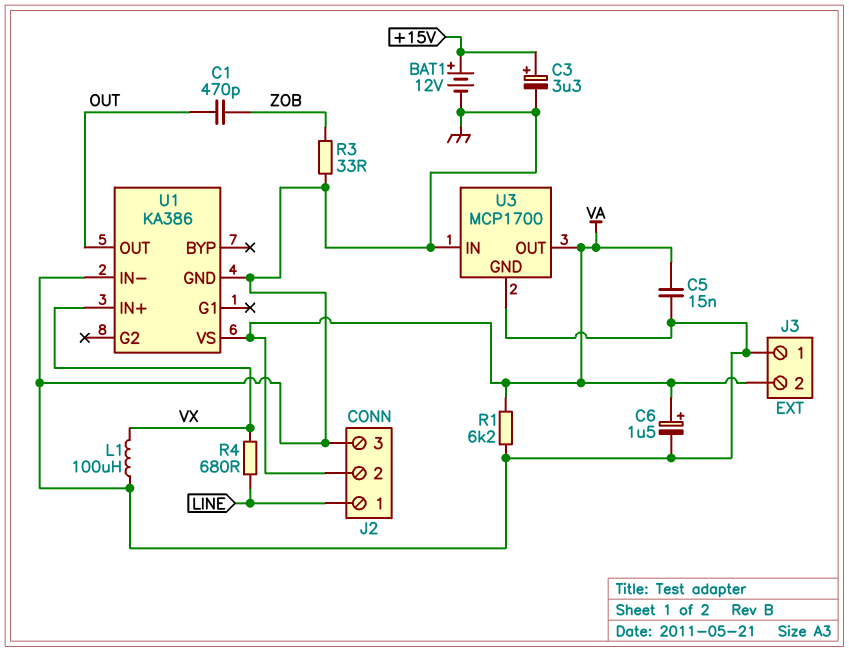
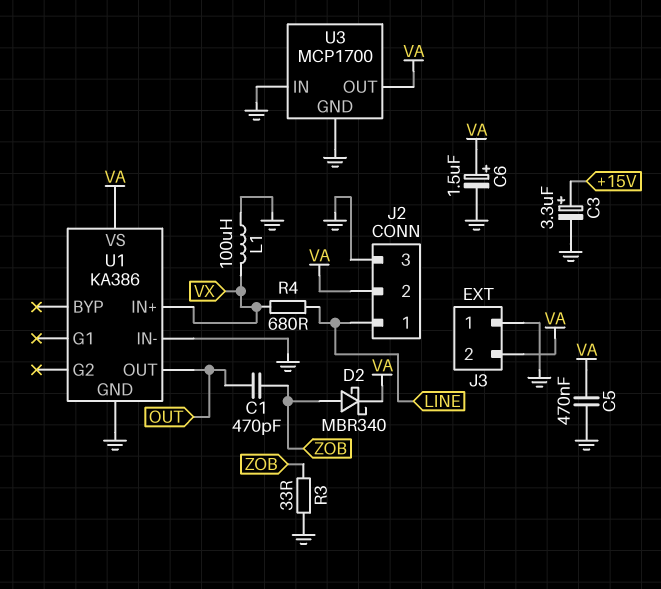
BAT1: 12V (plus +15V, minus GND) -> none
C5: 15nF (GND, VA) -> 470nF (GND, VA)
D2: none -> schottky MBR340 (A ZOB, K VA)
R1: 6.2k (GND, VA) -> none

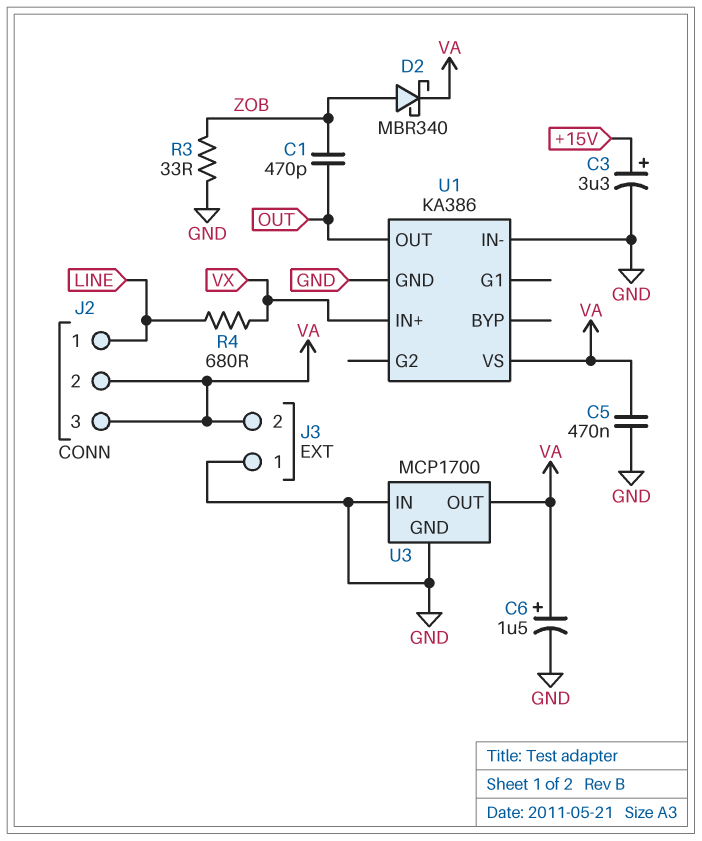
J2 pin 3: GND -> VA
L1: 100uH (GND, VX) -> none

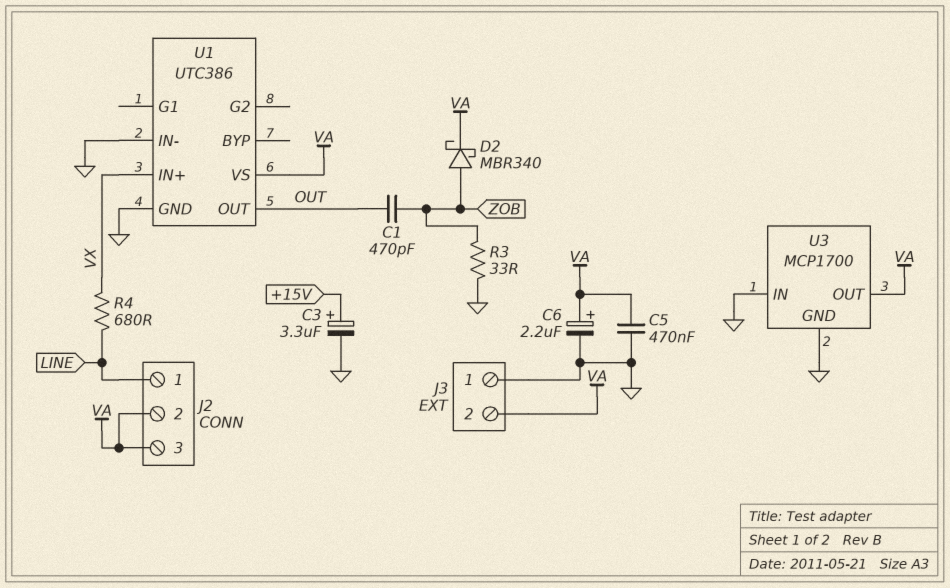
C6: 1.5uF (plus VA, minus GND) -> 2.2uF (plus VA, minus GND)
U1: KA386 -> UTC386

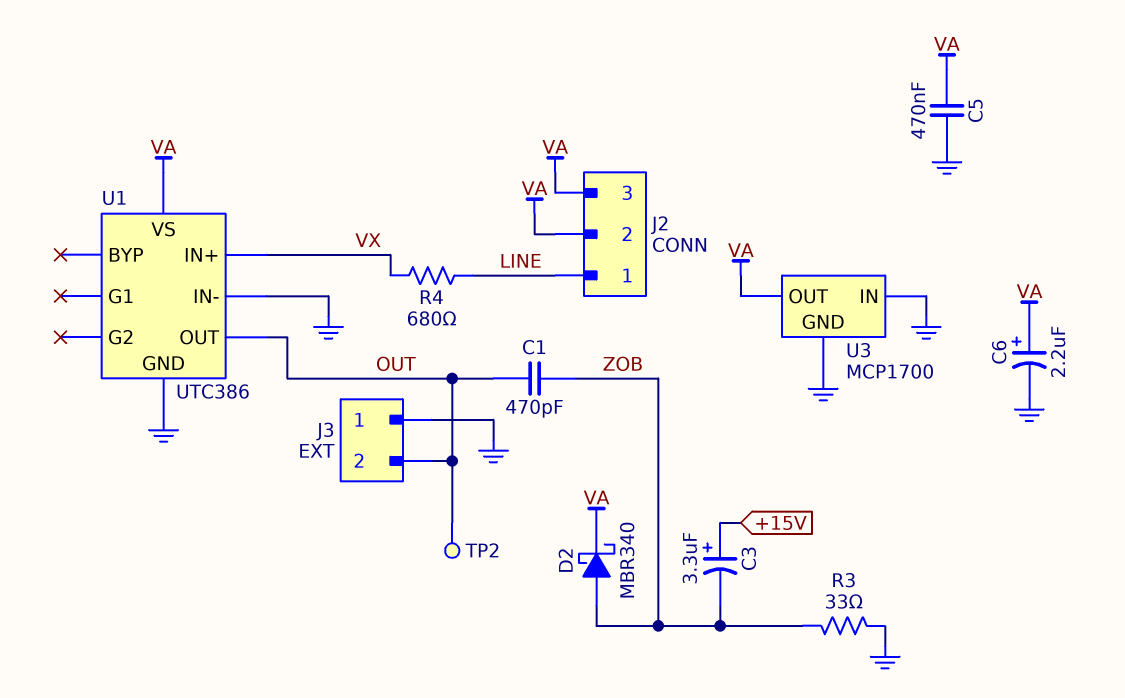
C3: 3.3uF (plus +15V, minus GND) -> 3.3uF (plus +15V, minus ZOB)
J3 pin 2: VA -> OUT
TP2: none -> test point (OUT)

